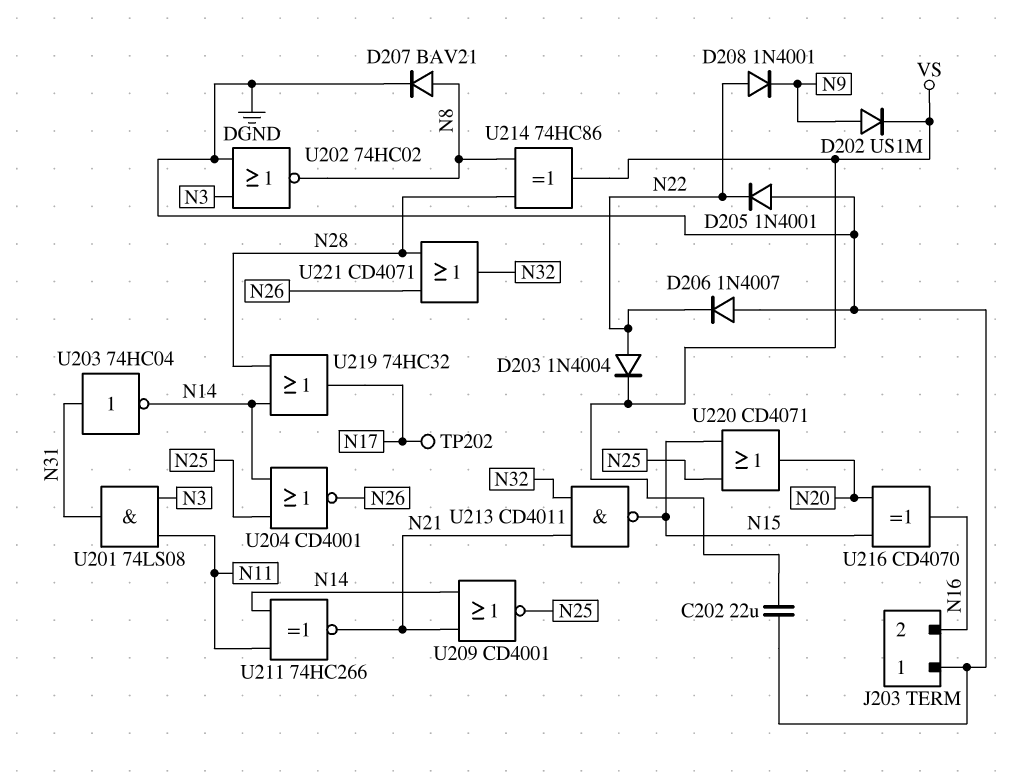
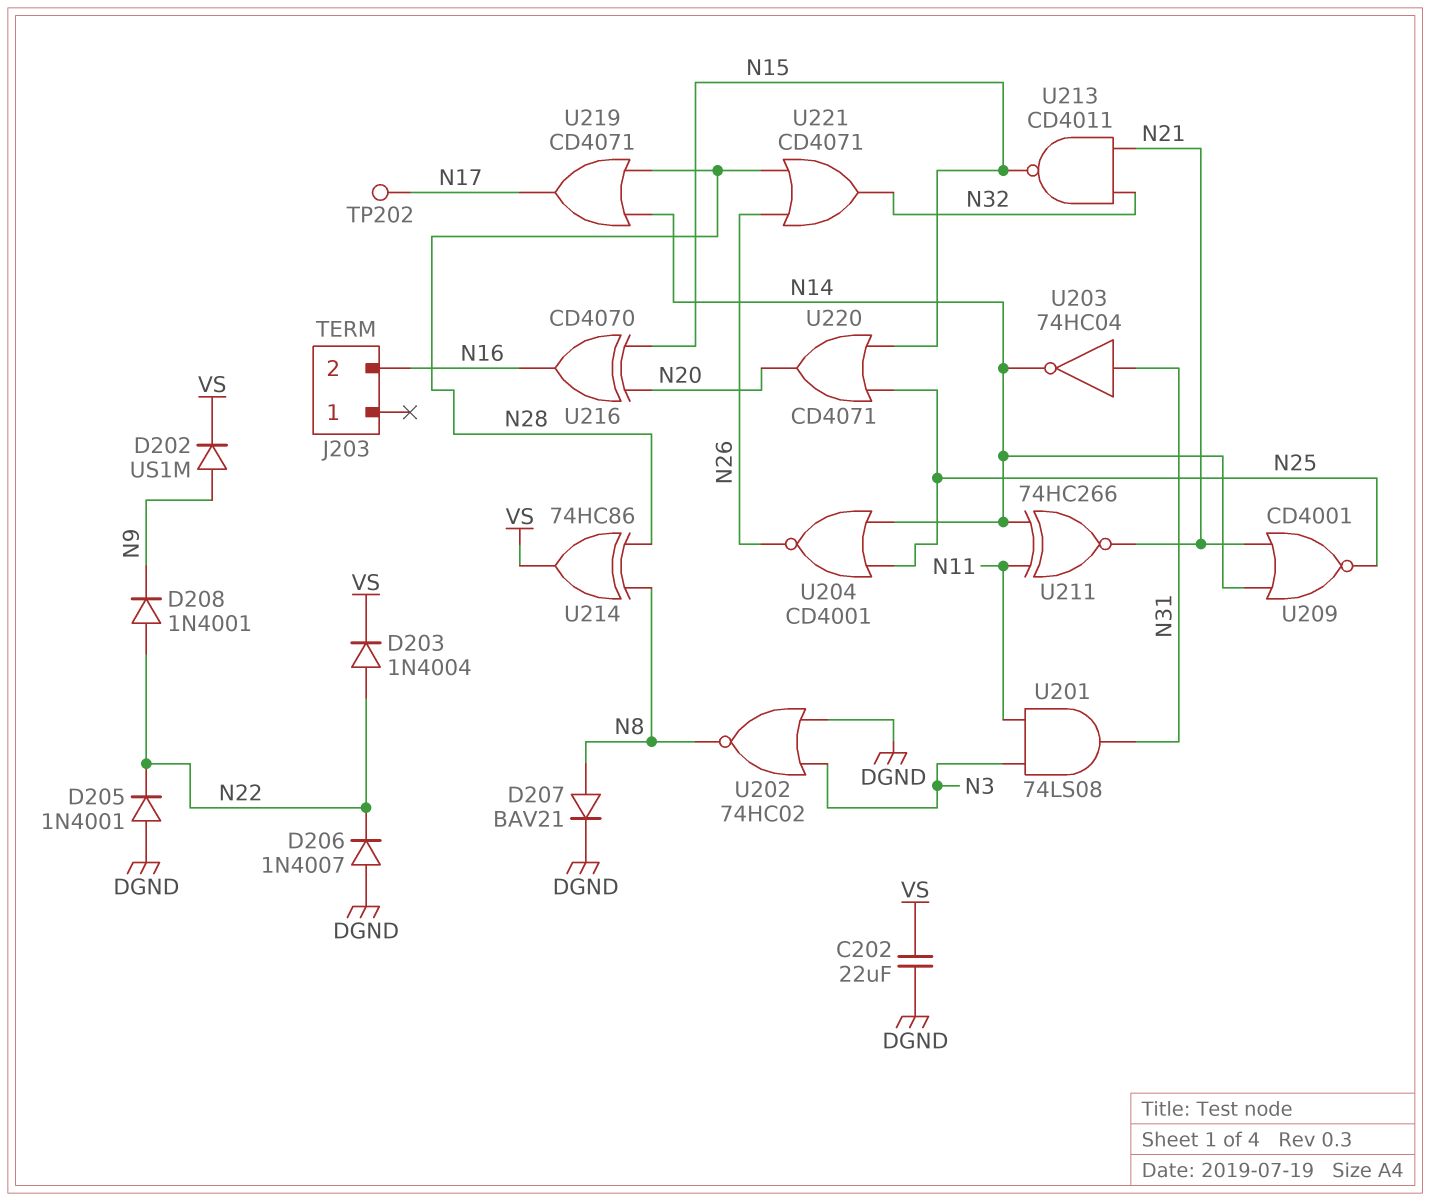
J203 pin 1: DGND -> none
U219: OR 74HC32 (in N14, in N28, out N17) -> OR CD4071 (in N14, in N28, out N17)

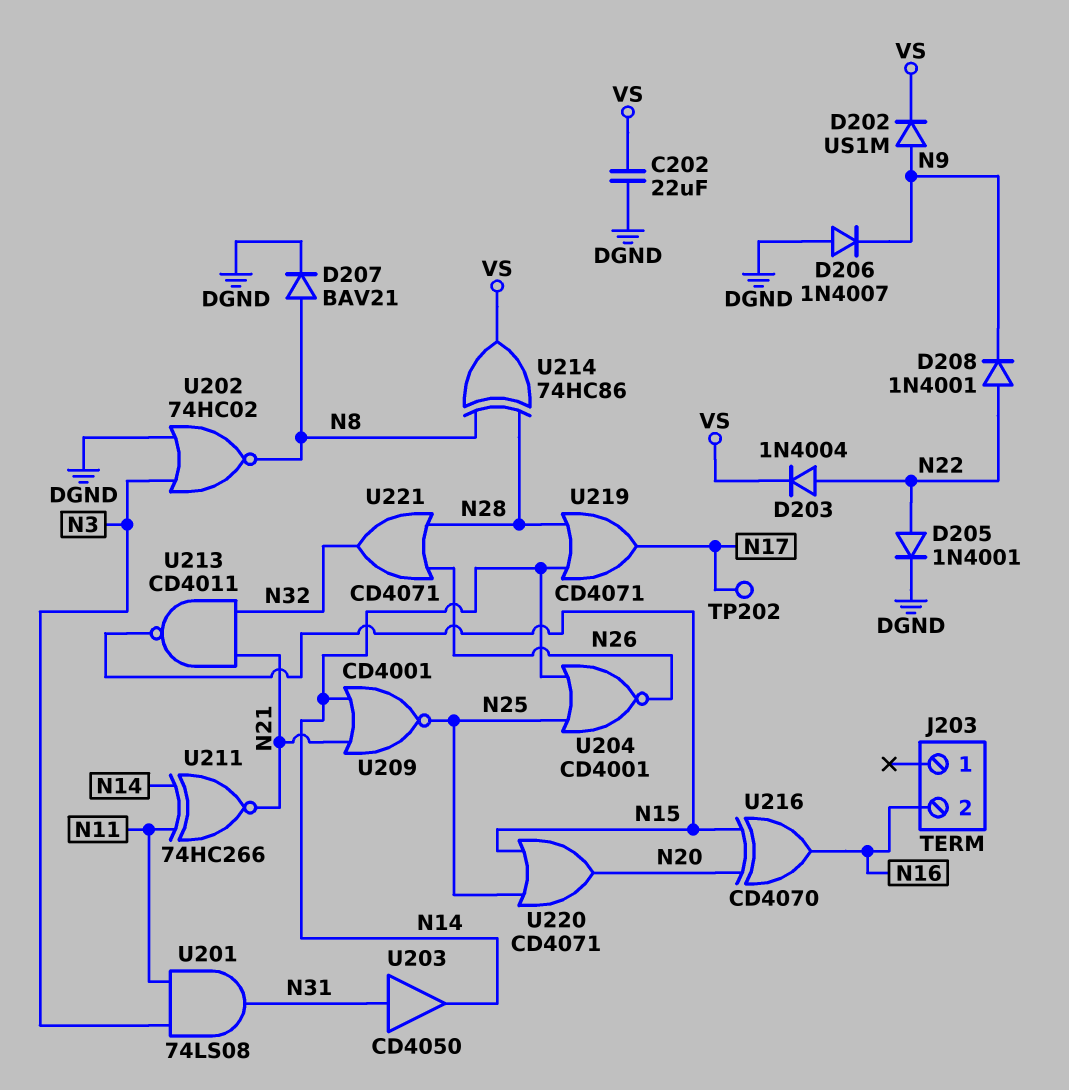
D205: diode 1N4001 (A DGND, K N22) -> diode 1N4001 (A N22, K DGND)
D206: diode 1N4007 (A DGND, K N22) -> diode 1N4007 (A DGND, K N9)
U203: NOT 74HC04 (in N31, out N14) -> buffer CD4050 (in N31, out N14)

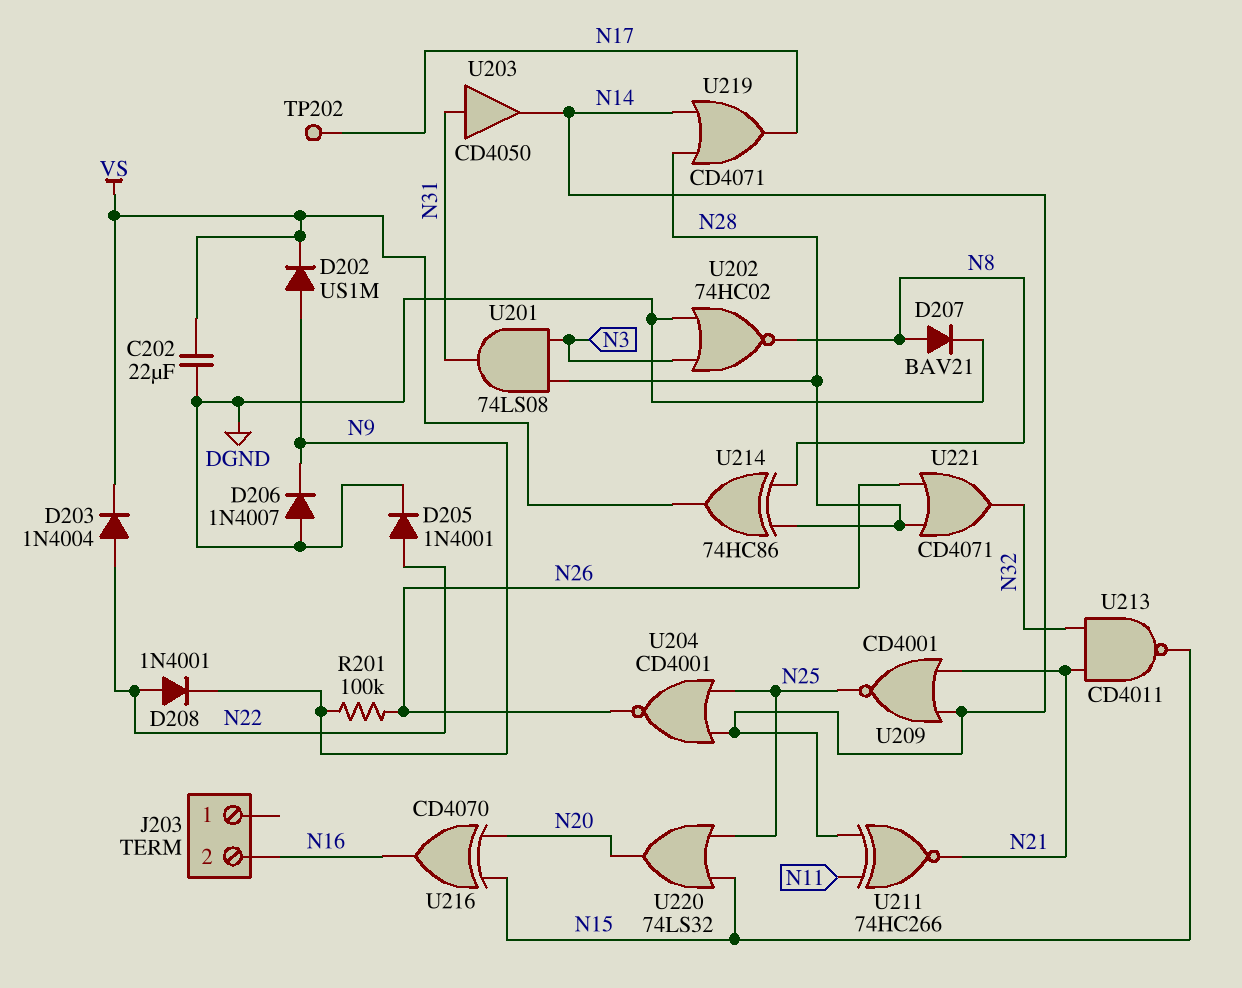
R201: none -> 100k (N9, N26)
U201: AND 74LS08 (in N3, in N11, out N31) -> AND 74LS08 (in N3, in N28, out N31)
U220: OR CD4071 (in N15, in N25, out N20) -> OR 74LS32 (in N15, in N25, out N20)

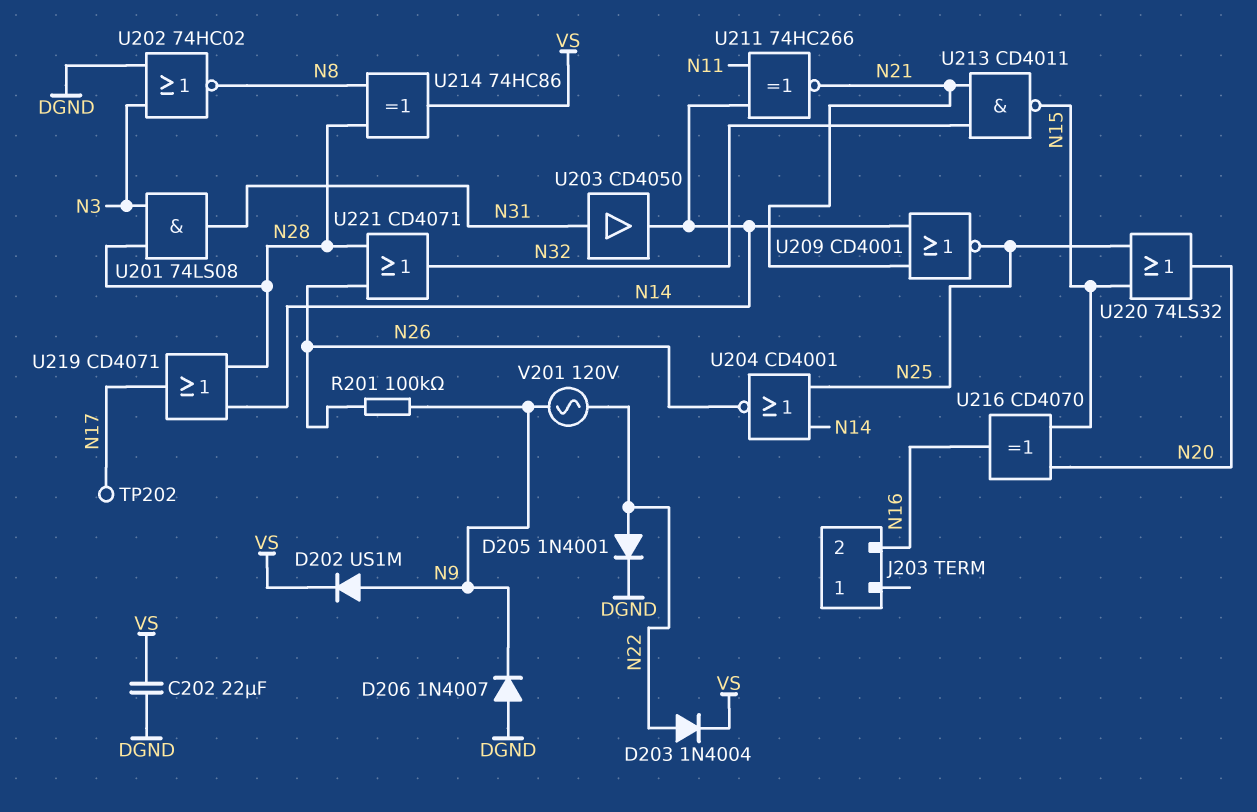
D207: diode BAV21 (A N8, K DGND) -> none
D208: diode 1N4001 (A N22, K N9) -> none
V201: none -> AC 120V (N9, N22)

